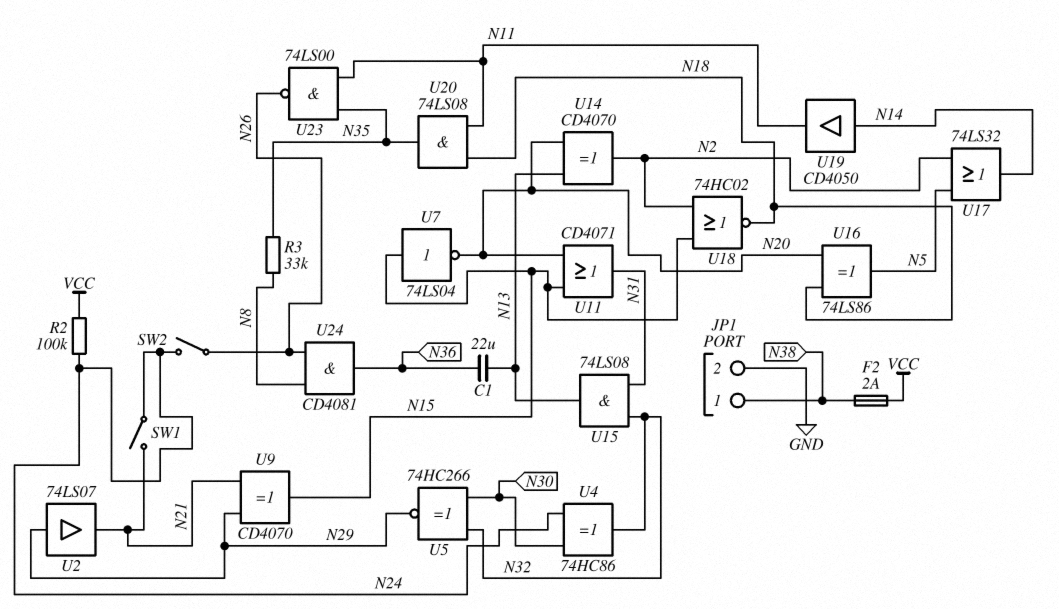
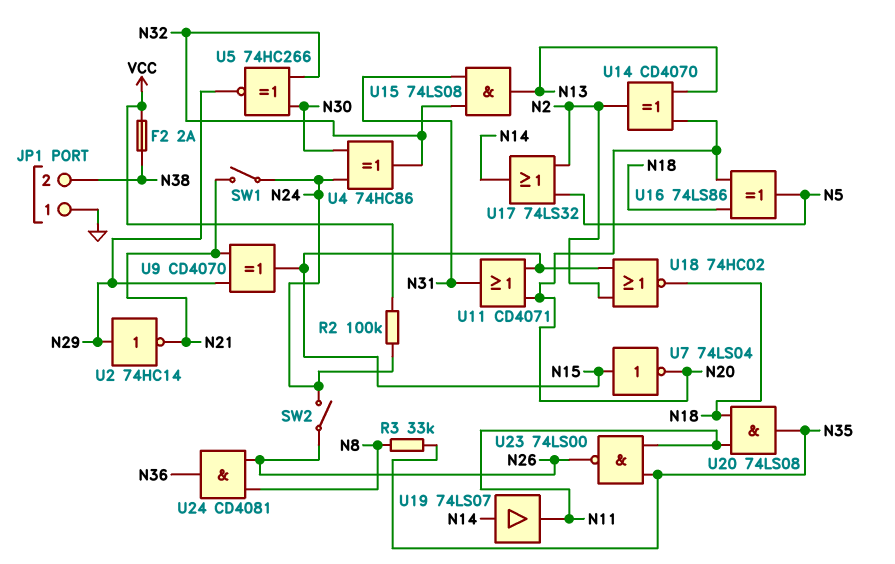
C1: 22uF (N13, N36) -> none
JP1 pin 1: N38 -> GND
JP1 pin 2: GND -> N38
U2: buffer 74LS07 (in N29, out N21) -> NOT 74HC14 (in N29, out N21)
U19: buffer CD4050 (in N14, out N11) -> buffer 74LS07 (in N14, out N11)

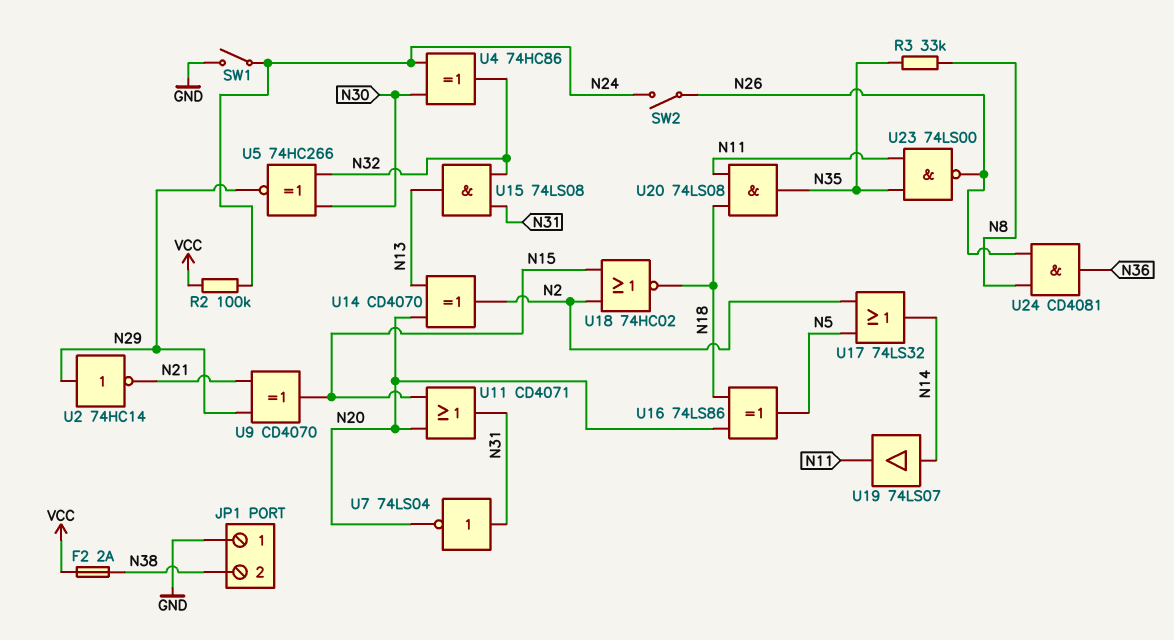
SW1: switch (N21, N24) -> switch (GND, N24)
U7: NOT 74LS04 (in N15, out N20) -> NOT 74LS04 (in N31, out N20)

